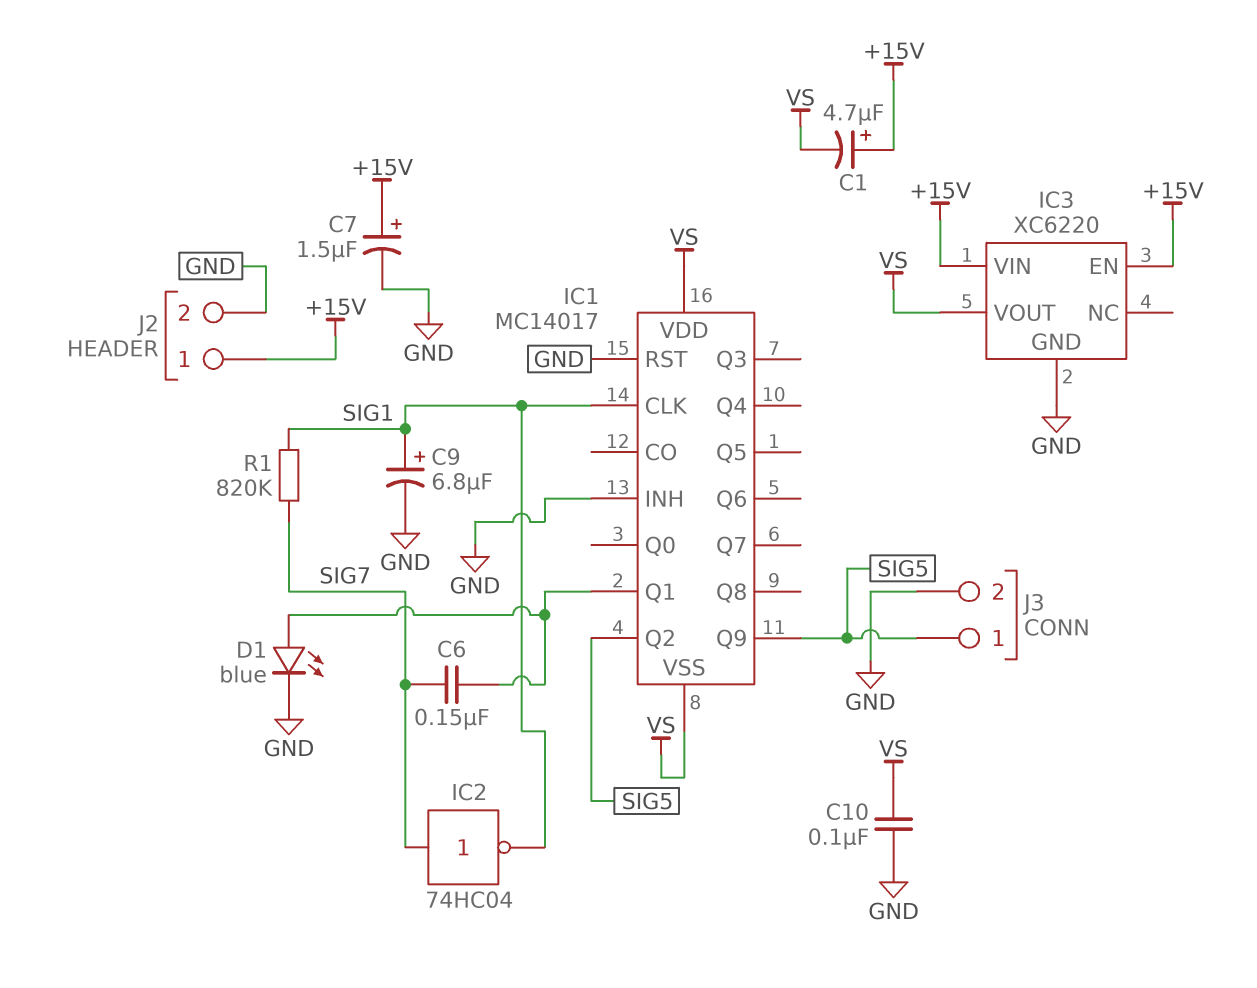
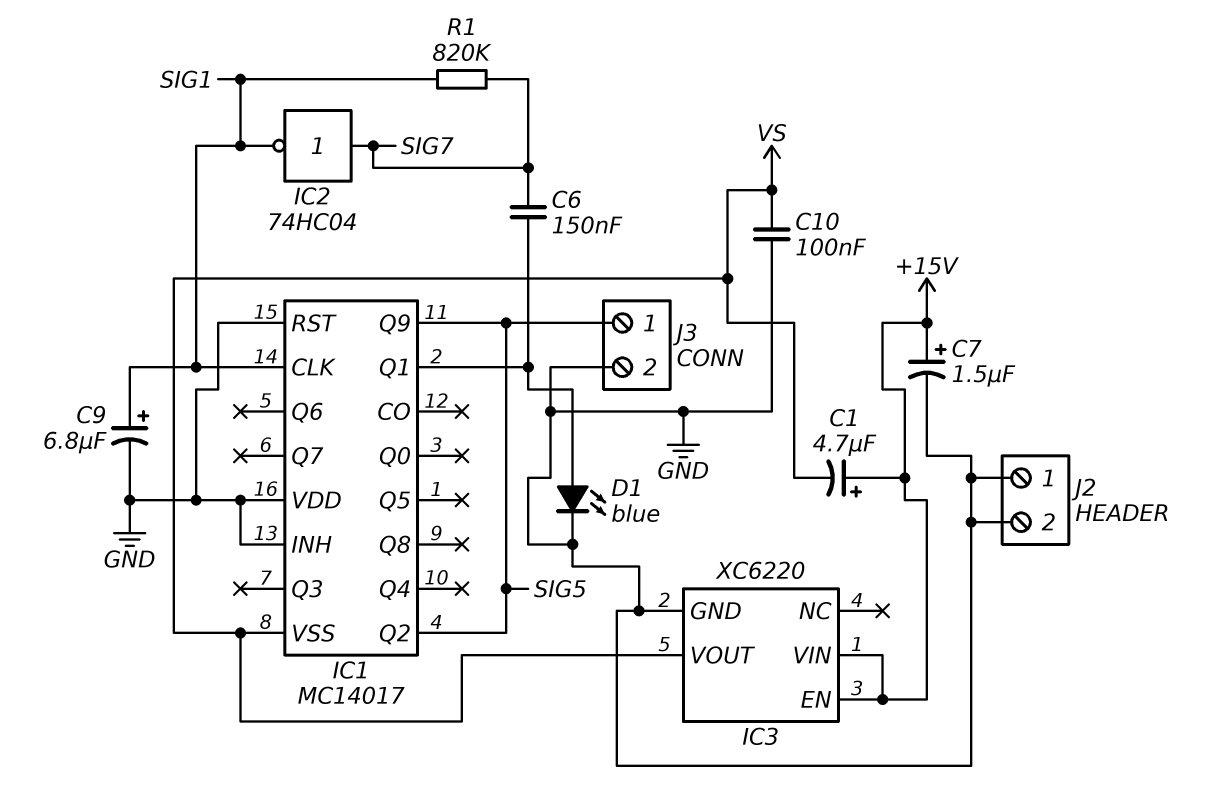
IC1 pin VDD: VS -> GND
J2 pin 1: +15V -> GND

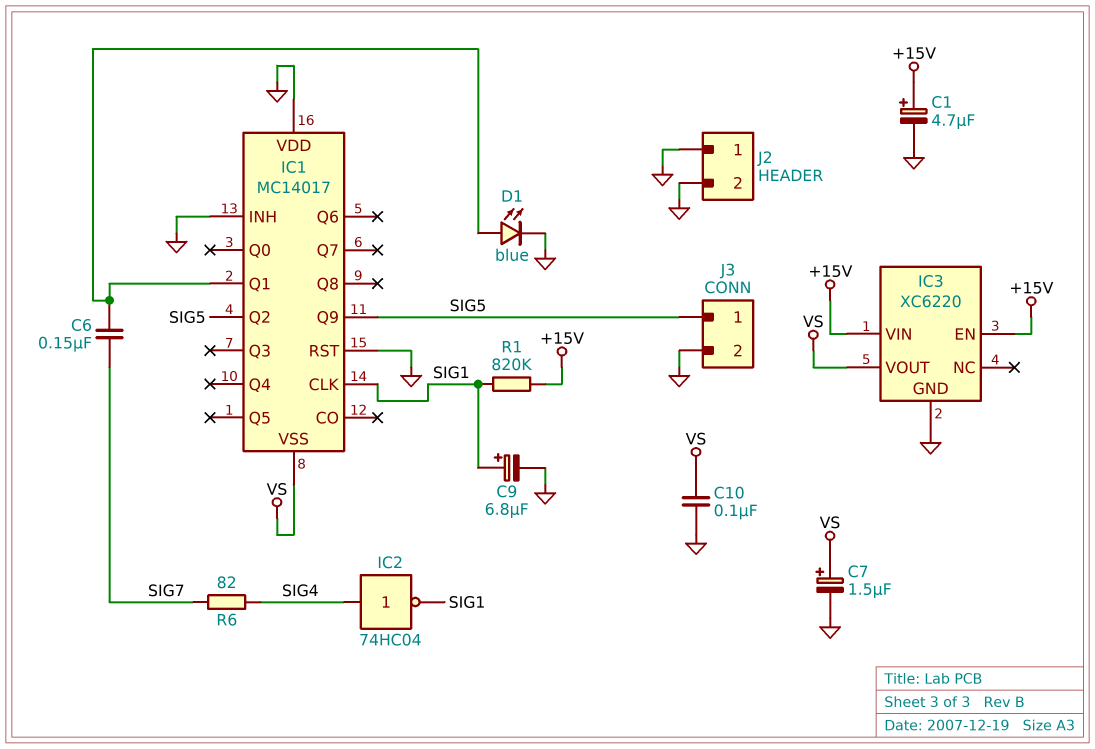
C1: 4.7uF (plus +15V, minus VS) -> 4.7uF (plus +15V, minus GND)
C7: 1.5uF (plus +15V, minus GND) -> 1.5uF (plus VS, minus GND)
IC2: NOT 74HC04 (in SIG7, out SIG1) -> NOT 74HC04 (in SIG4, out SIG1)
R1: 820k (SIG1, SIG7) -> 820k (+15V, SIG1)
R6: none -> 82 (SIG4, SIG7)

